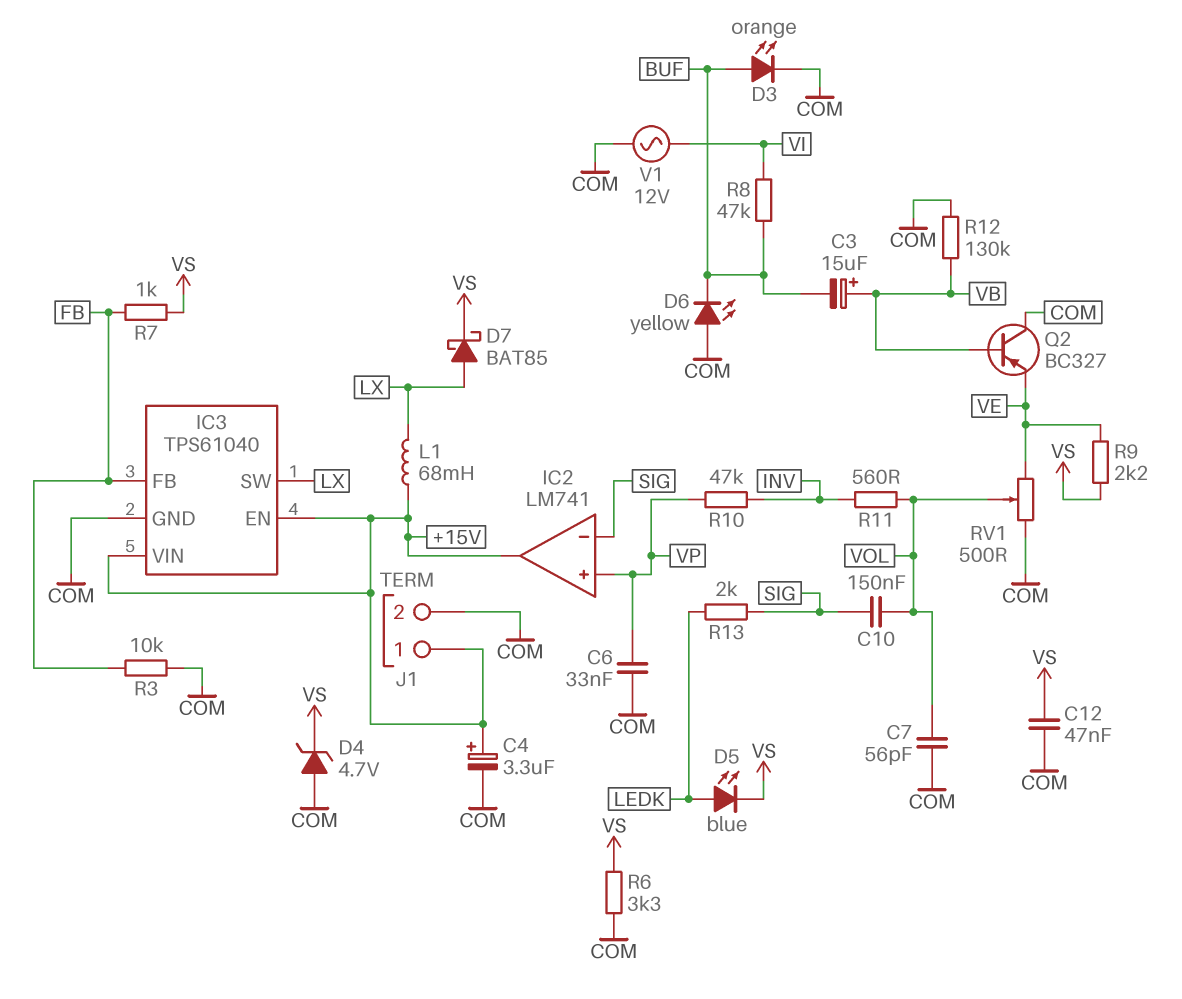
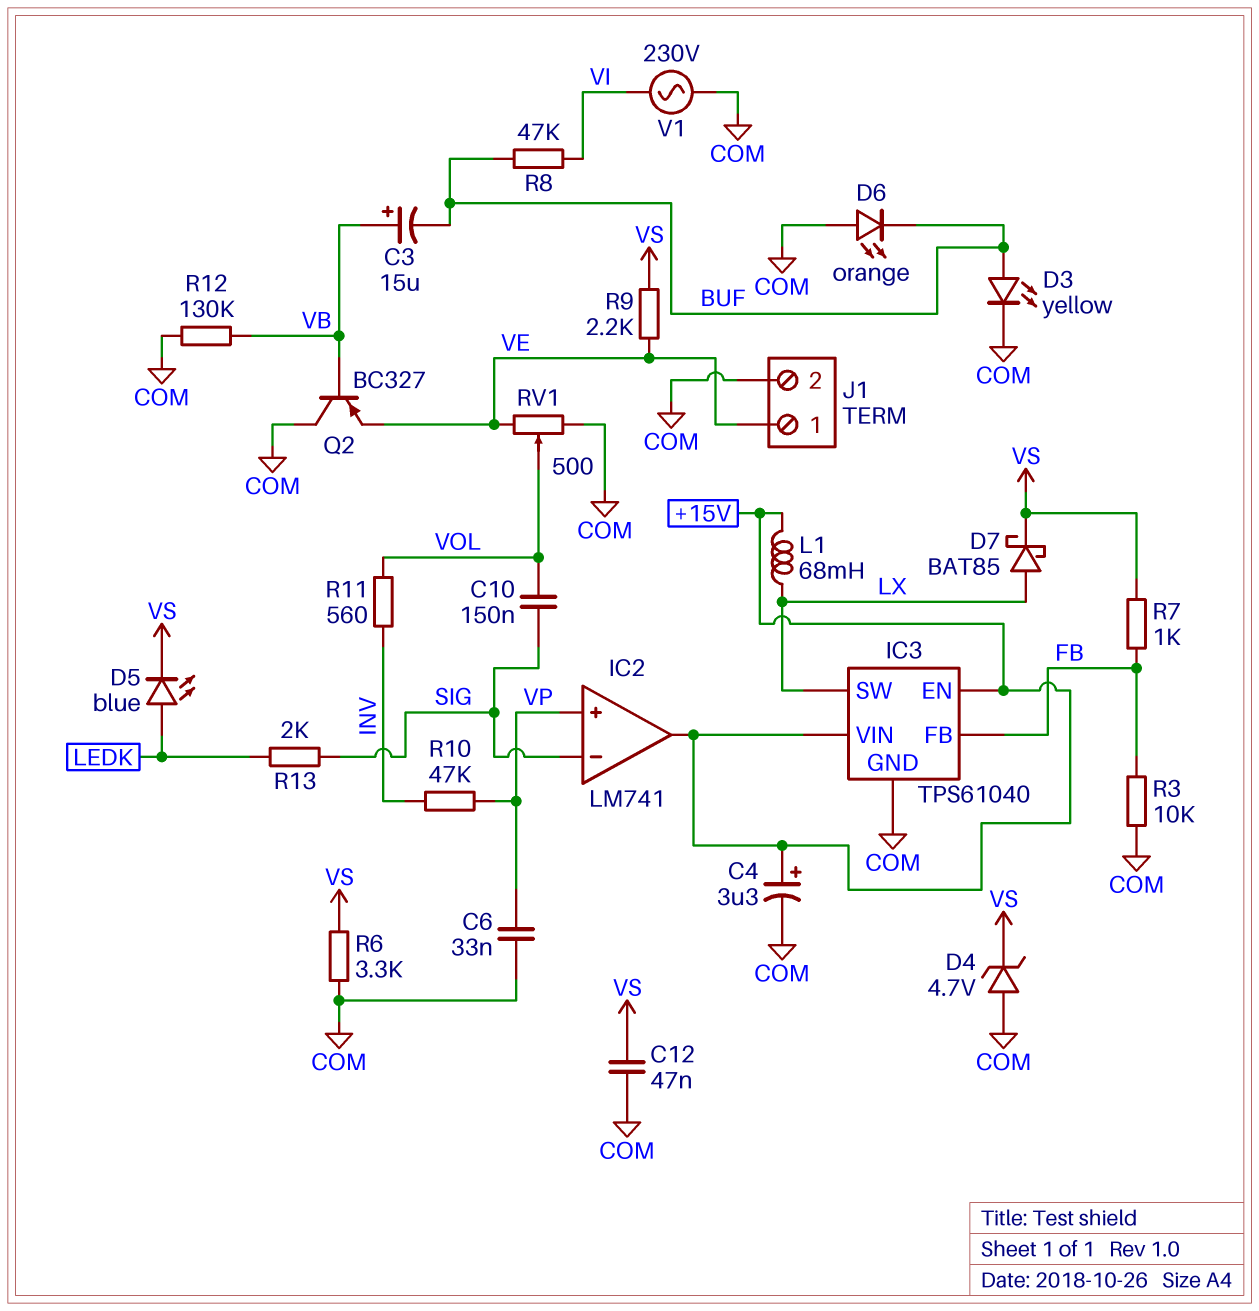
C7: 56pF (COM, VOL) -> none
D3: LED orange (A BUF, K COM) -> LED yellow (A BUF, K COM)
D6: LED yellow (A COM, K BUF) -> LED orange (A COM, K BUF)
J1 pin 1: +15V -> VE
V1: AC 12V (COM, VI) -> AC 230V (COM, VI)

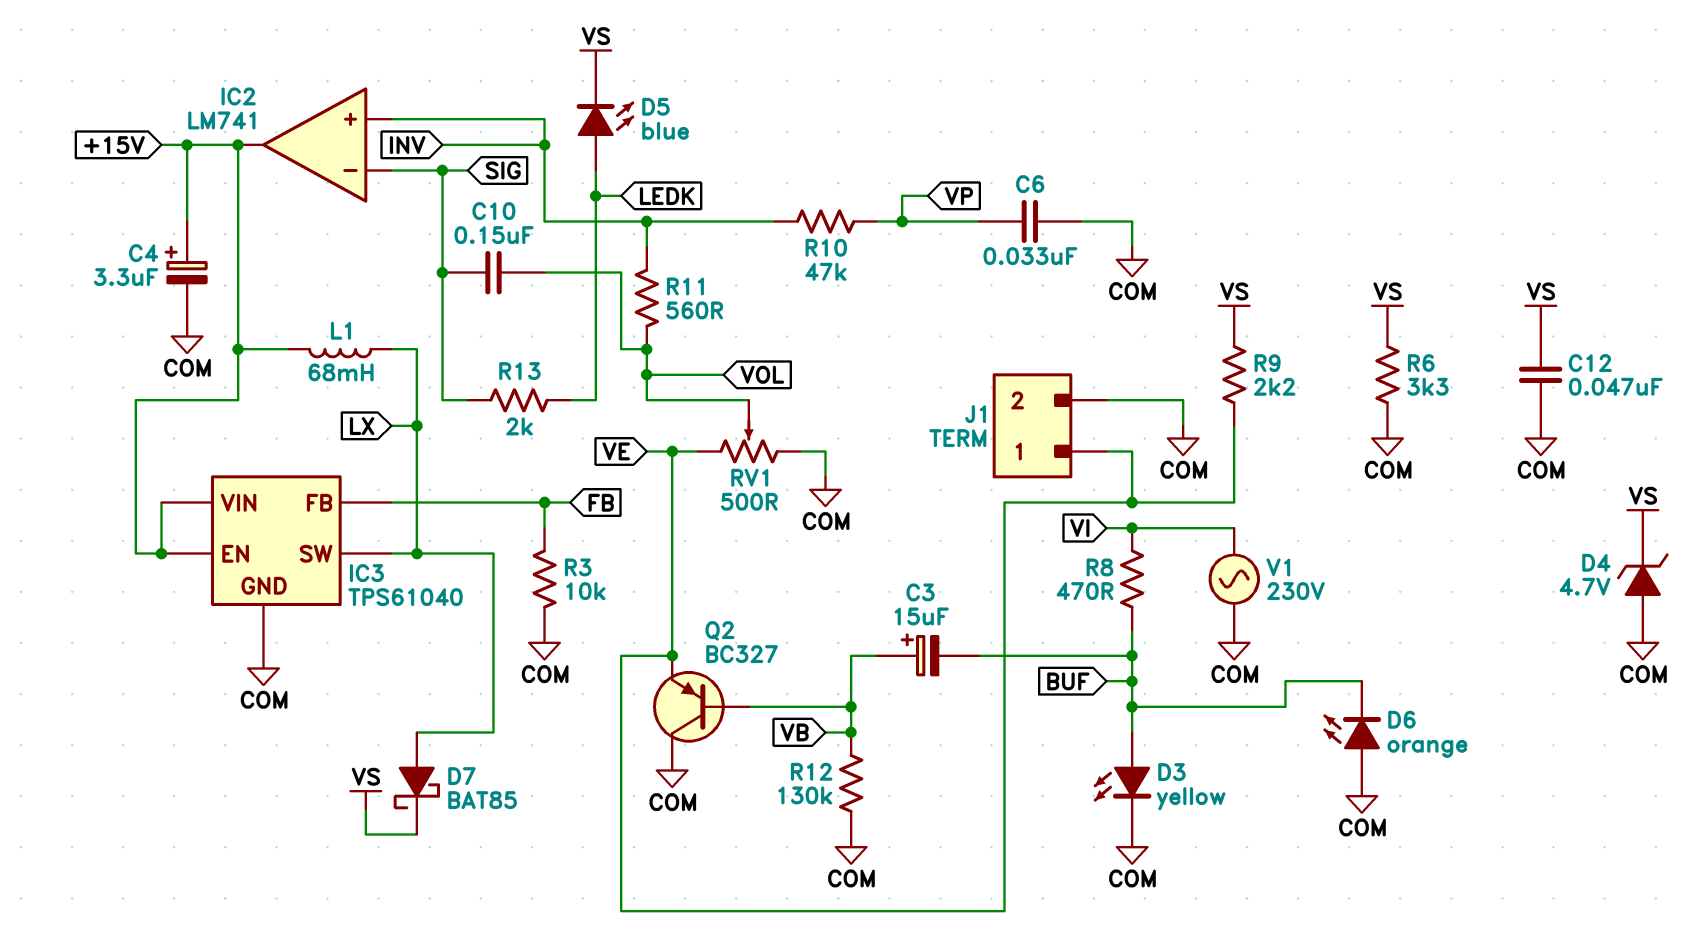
IC2 pin in+: VP -> INV
R7: 1k (FB, VS) -> none
R8: 47k (BUF, VI) -> 470 (BUF, VI)

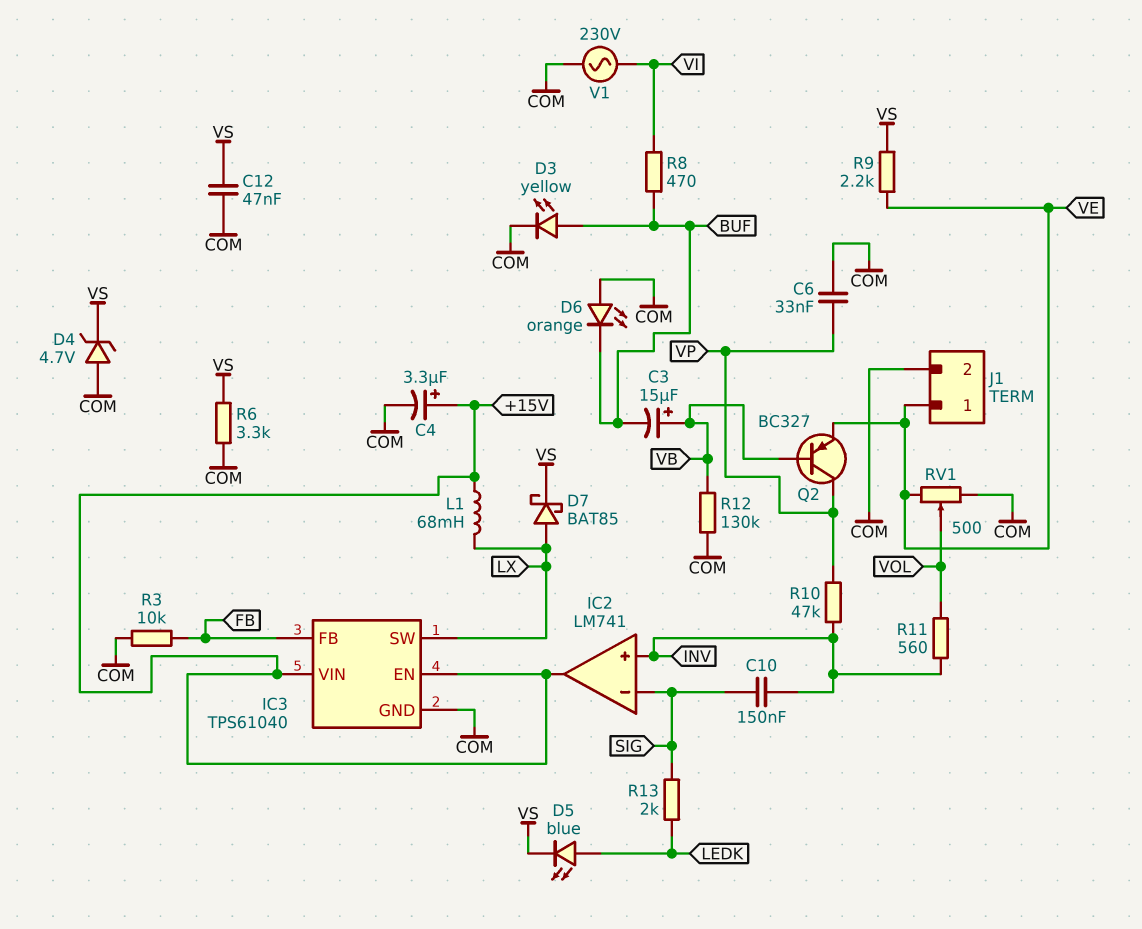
C10: 150nF (SIG, VOL) -> 150nF (INV, SIG)
Q2: PNP BC327 (B VB, C COM, E VE) -> PNP BC327 (B VB, C VP, E VE)

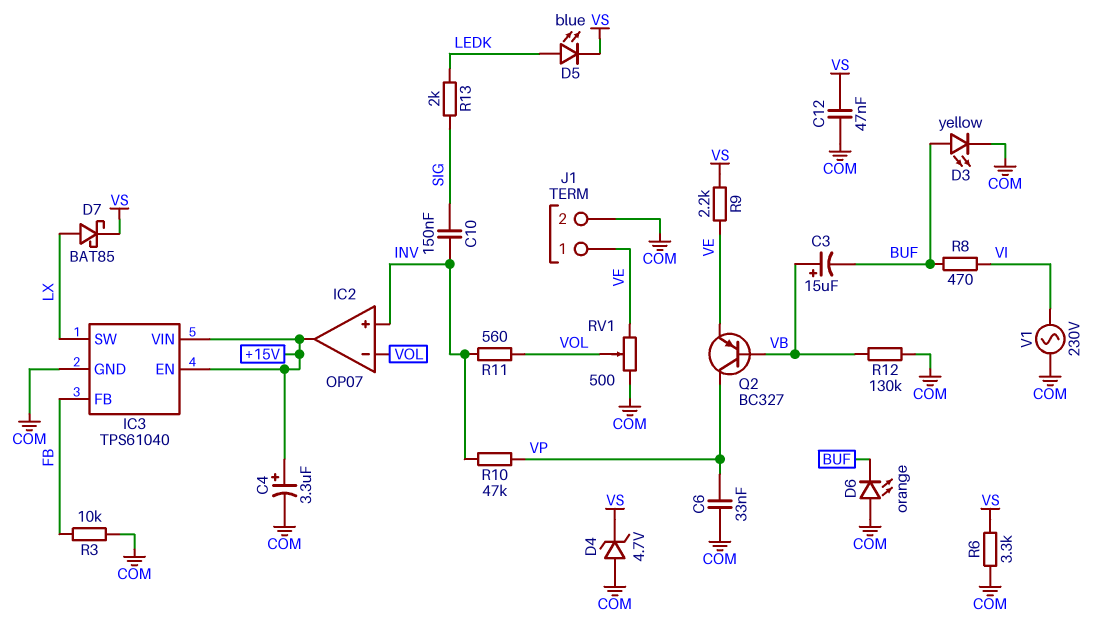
IC2: LM741 -> OP07
IC2 pin in-: SIG -> VOL
L1: 68mH (+15V, LX) -> none

